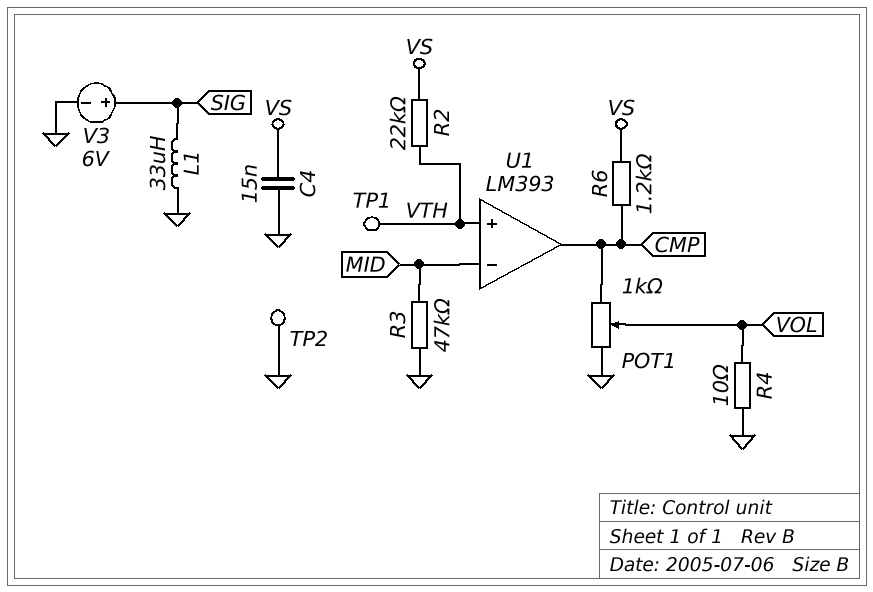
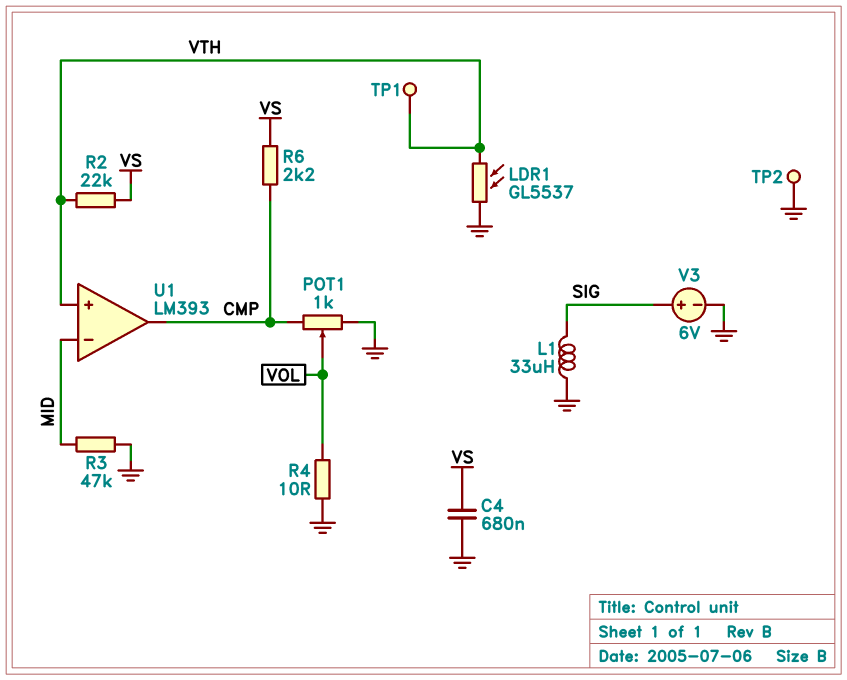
C4: 15nF (GND, VS) -> 680nF (GND, VS)
LDR1: none -> GL5537 (GND, VTH)
R6: 1.2k (CMP, VS) -> 2.2k (CMP, VS)

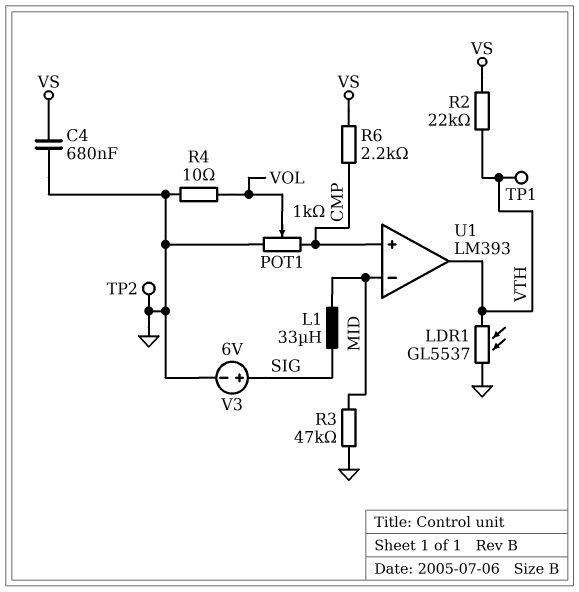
L1: 33uH (GND, SIG) -> 33uH (MID, SIG)
U1 pin in+: VTH -> CMP
U1 pin out: CMP -> VTH

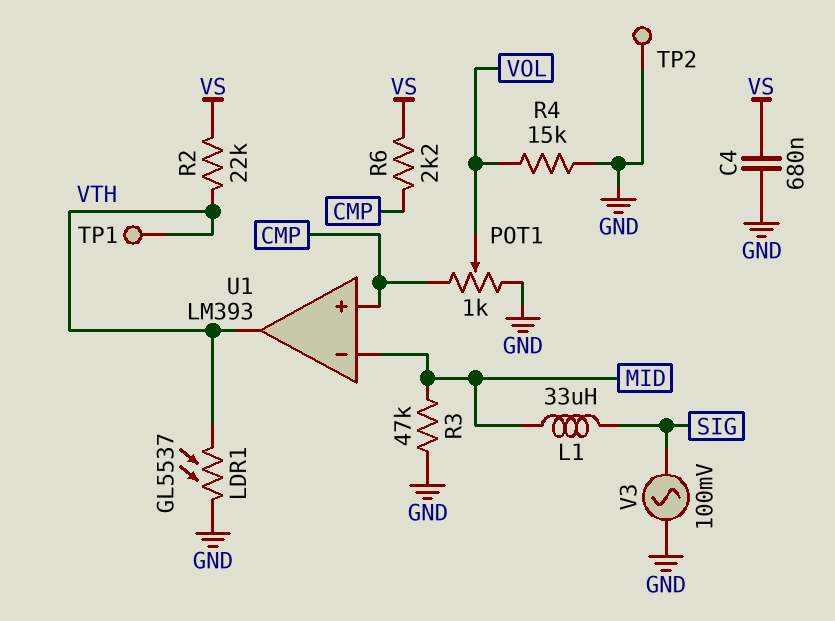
R4: 10 (GND, VOL) -> 15k (GND, VOL)
V3: 6V (plus SIG, minus GND) -> AC 100mV (GND, SIG)

